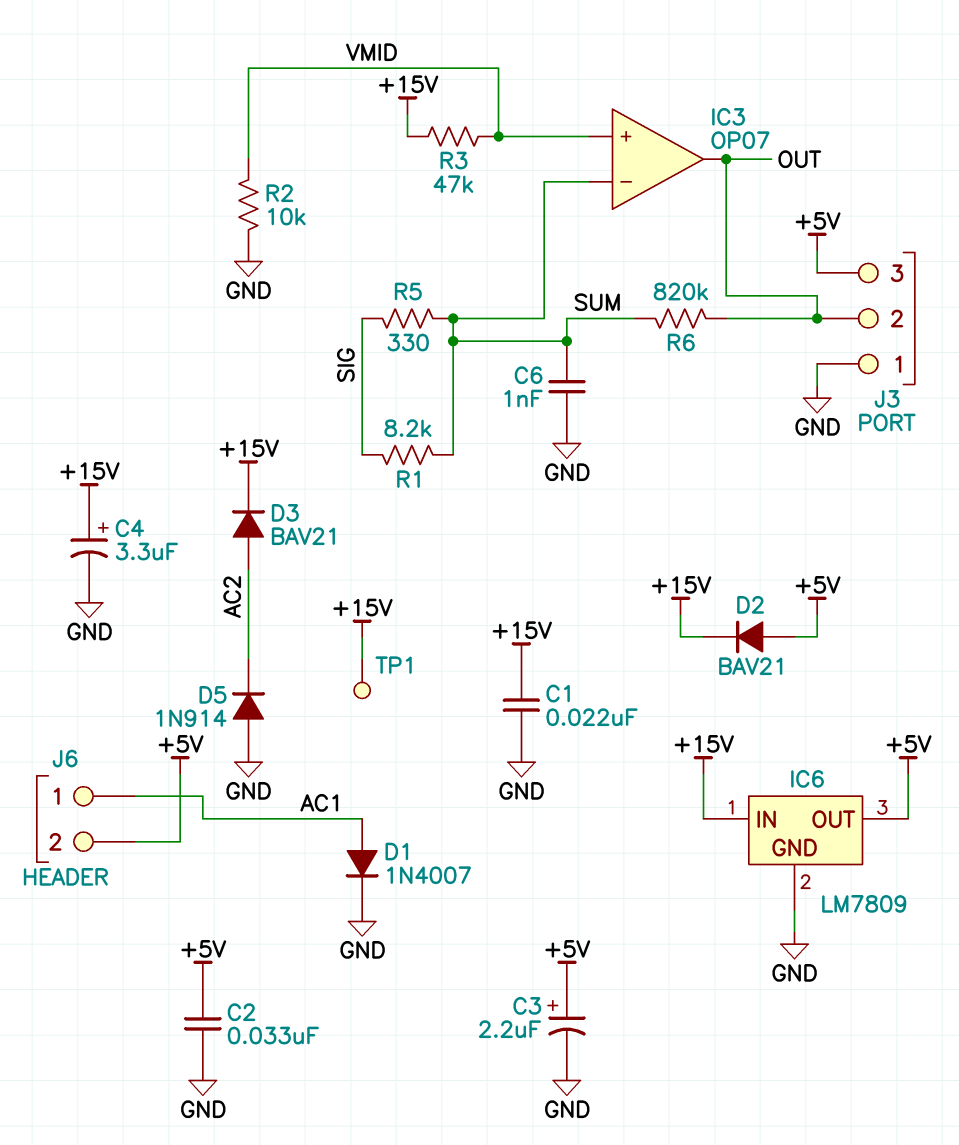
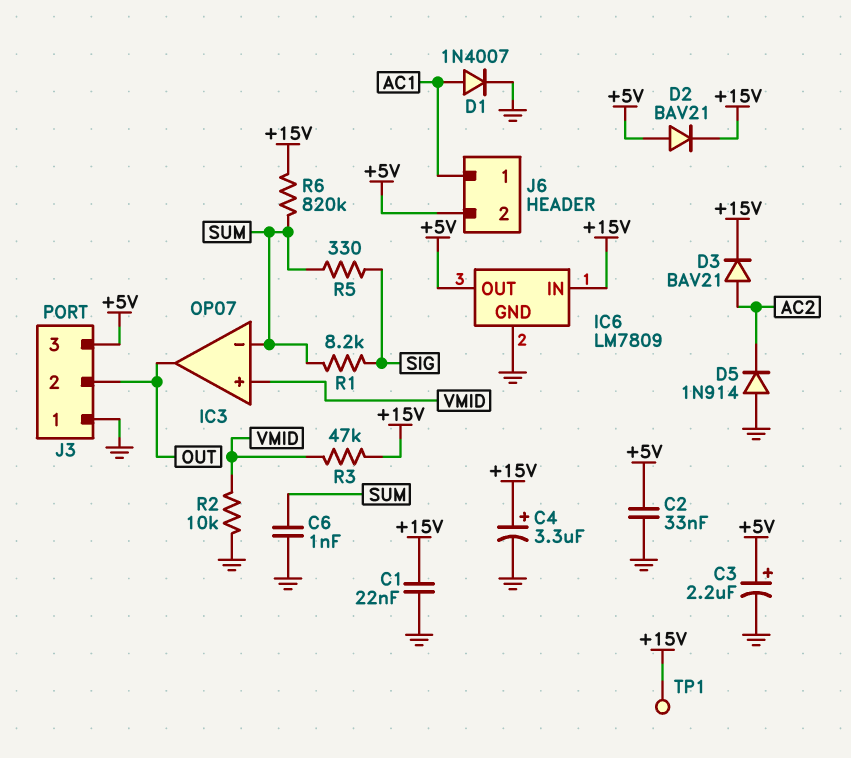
R6: 820k (OUT, SUM) -> 820k (+15V, SUM)

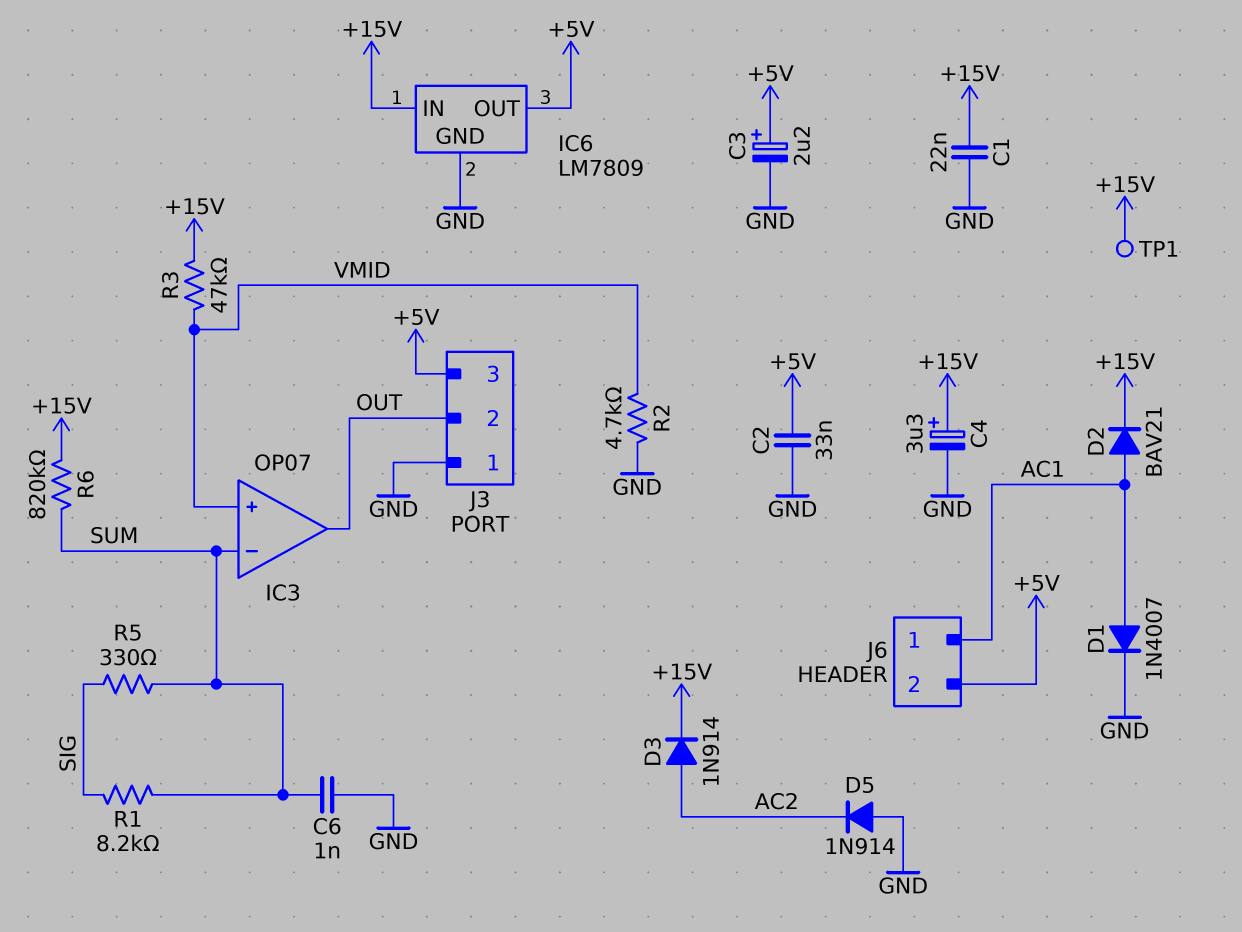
D2: diode BAV21 (A +5V, K +15V) -> diode BAV21 (A AC1, K +15V)
D3: diode BAV21 (A AC2, K +15V) -> diode 1N914 (A AC2, K +15V)
R2: 10k (GND, VMID) -> 4.7k (GND, VMID)

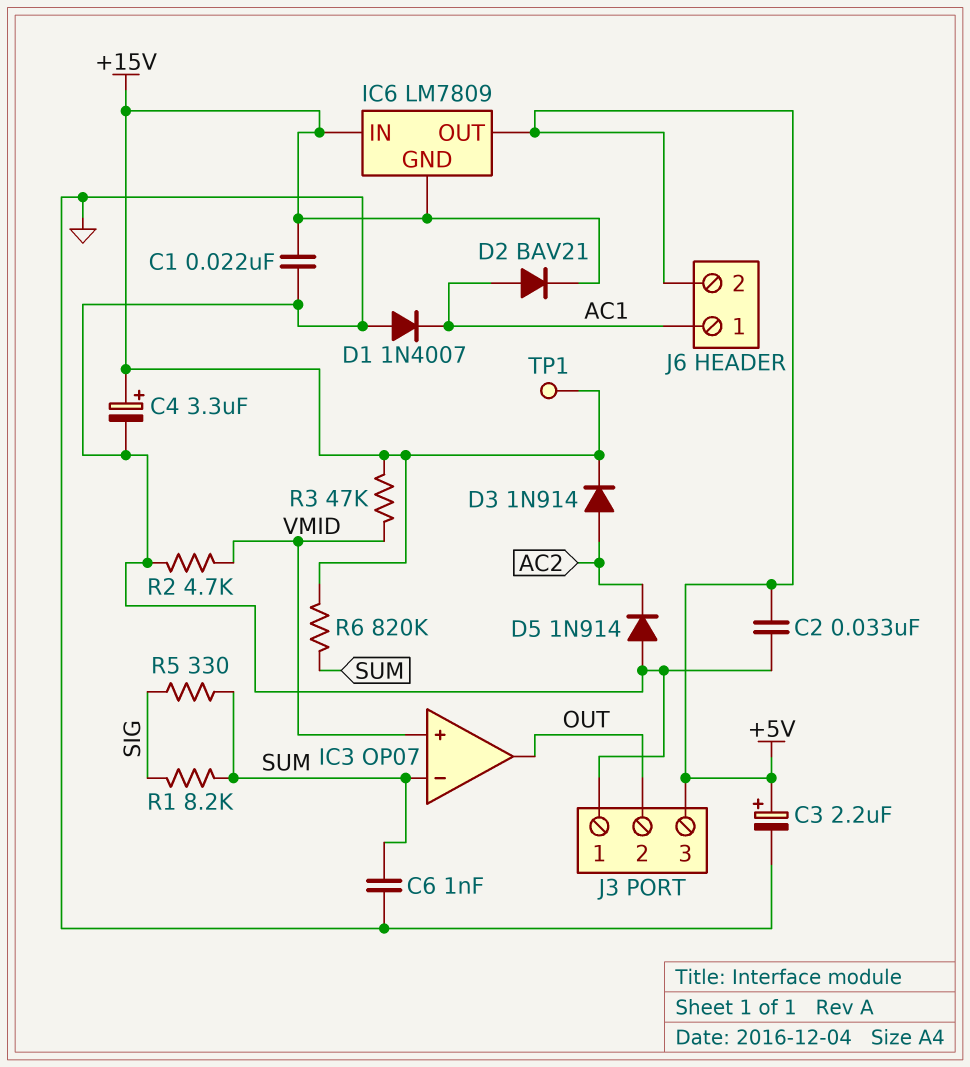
D1: diode 1N4007 (A AC1, K GND) -> diode 1N4007 (A GND, K AC1)
IC6 pin GND: GND -> +15V

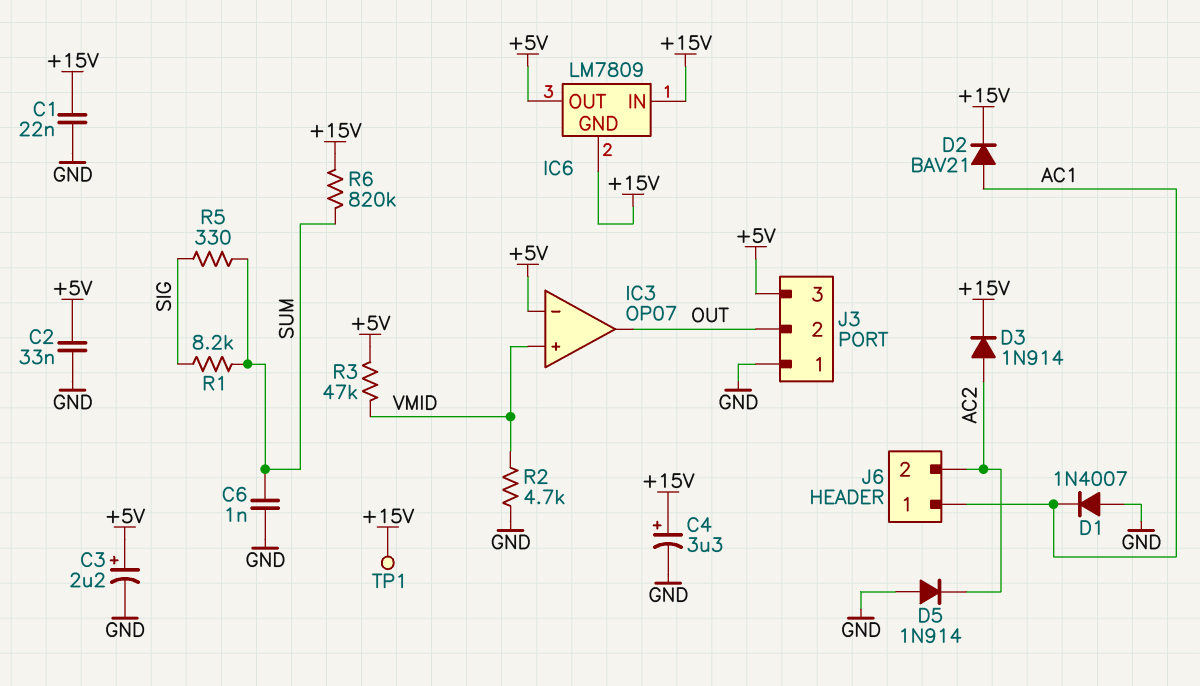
IC3 pin in-: SUM -> +5V
J6 pin 2: +5V -> AC2
R3: 47k (+15V, VMID) -> 47k (+5V, VMID)

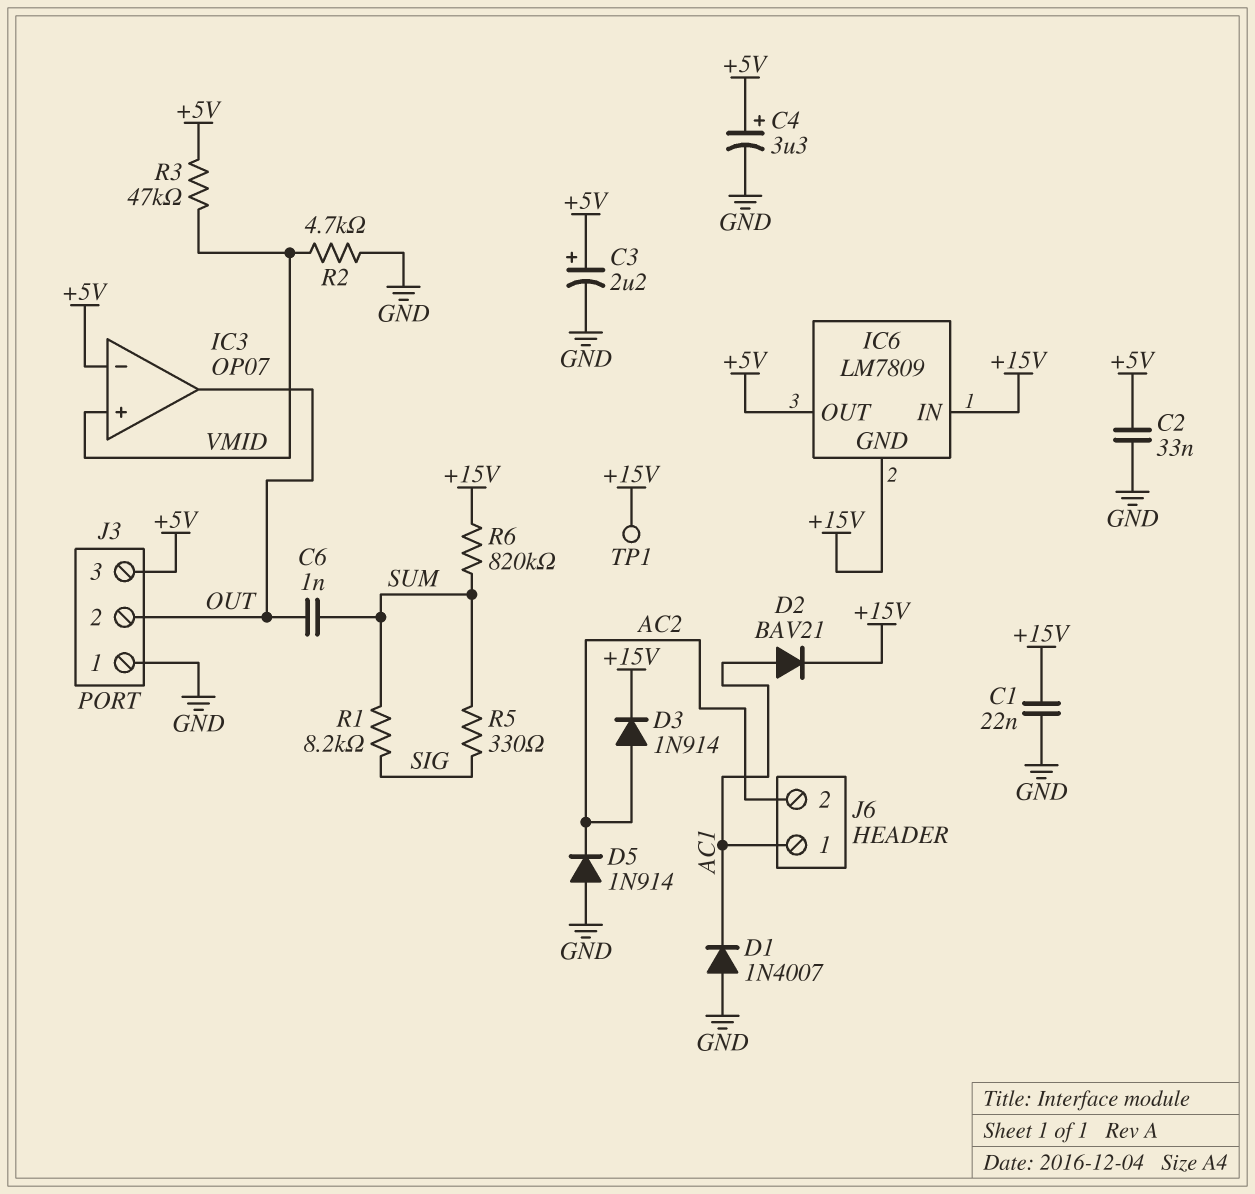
C4: 3.3uF (plus +15V, minus GND) -> 3.3uF (plus +5V, minus GND)
C6: 1nF (GND, SUM) -> 1nF (OUT, SUM)

